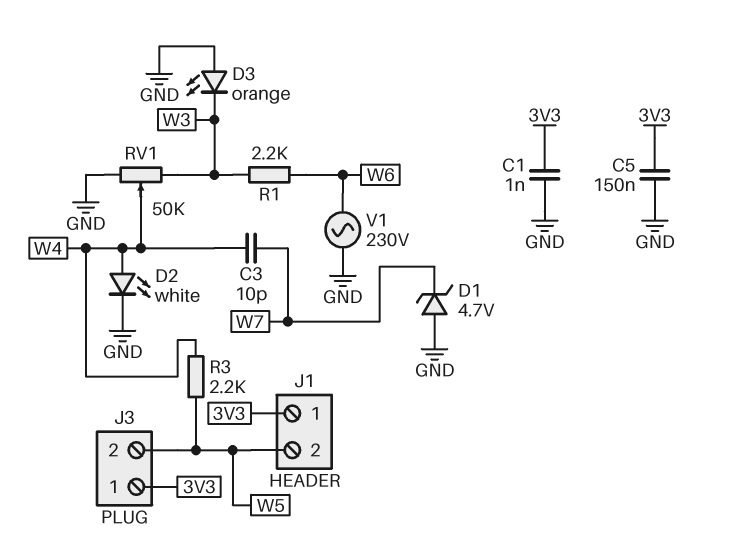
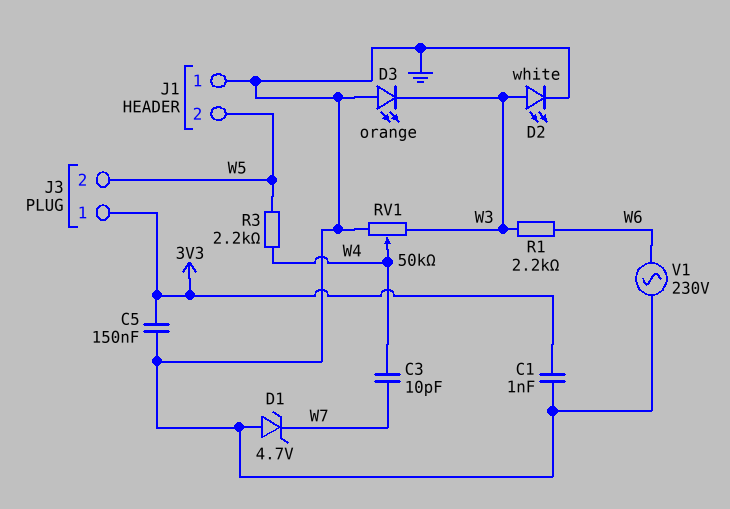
D2: LED white (A W4, K GND) -> LED white (A W3, K GND)
J1 pin 1: 3V3 -> GND

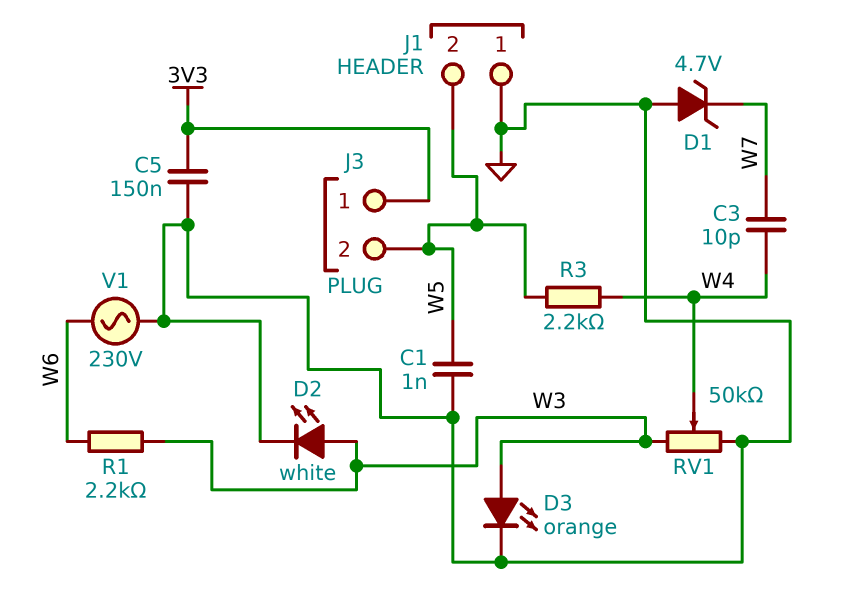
C1: 1nF (3V3, GND) -> 1nF (GND, W5)
D3: LED orange (A GND, K W3) -> LED orange (A W3, K GND)

